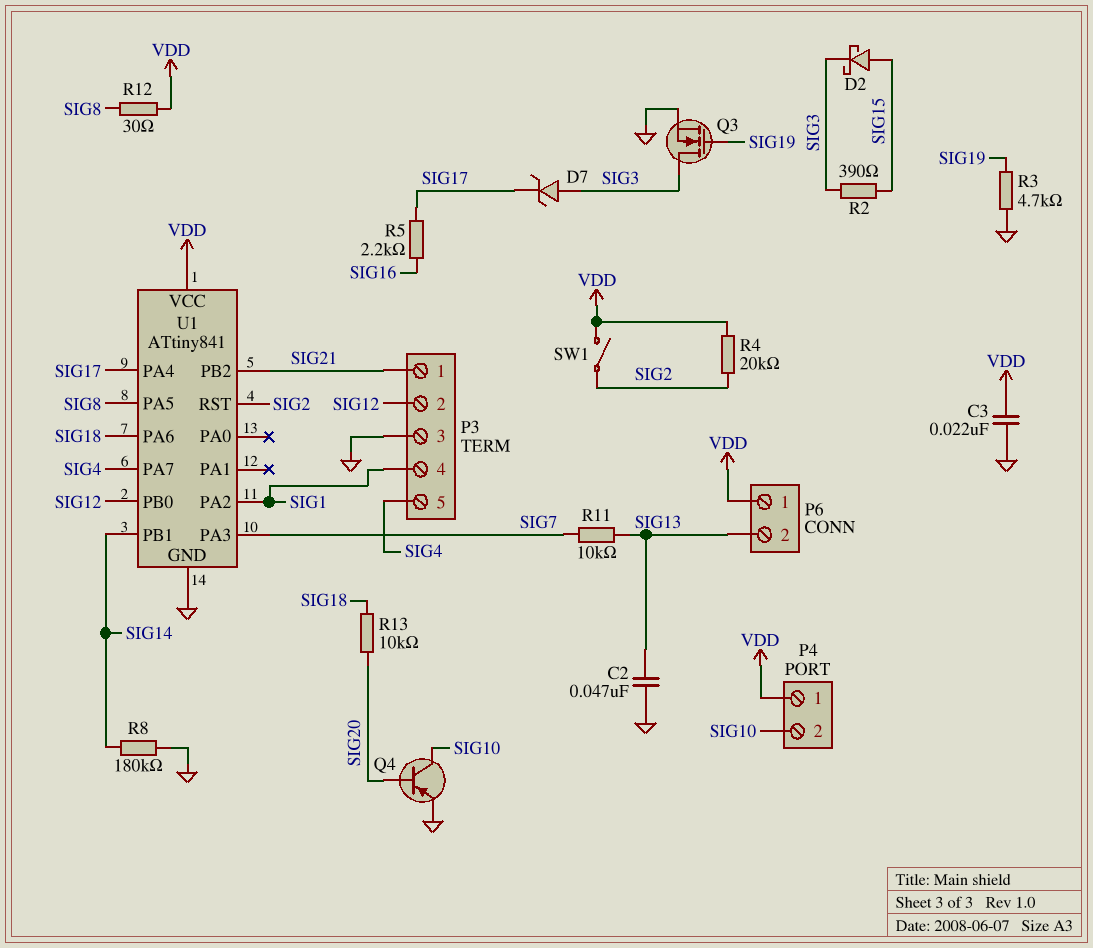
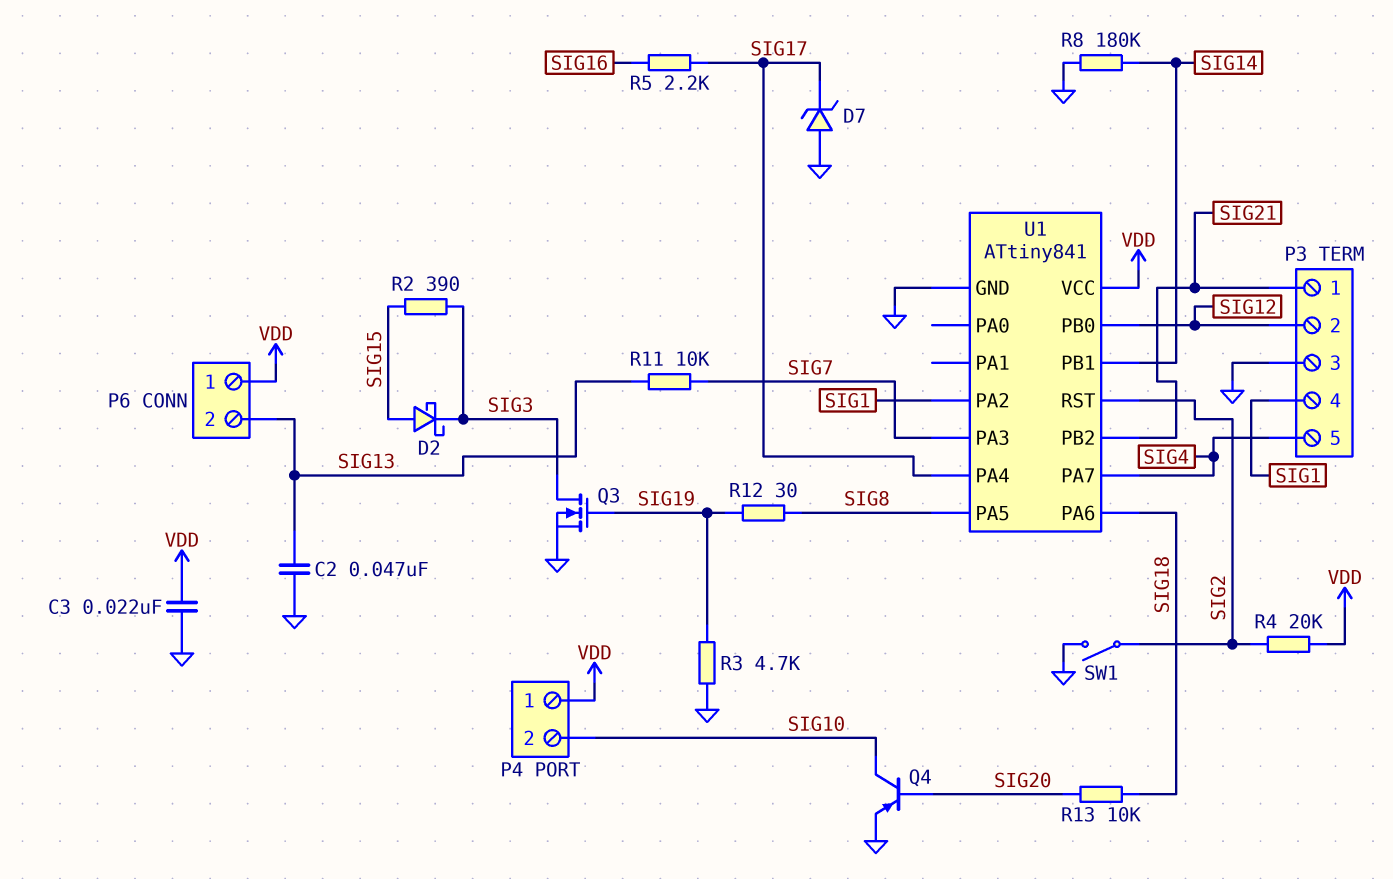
D7: zener (A SIG3, K SIG17) -> zener (A GND, K SIG17)
R12: 30 (SIG8, VDD) -> 30 (SIG8, SIG19)
SW1: switch (SIG2, VDD) -> switch (GND, SIG2)

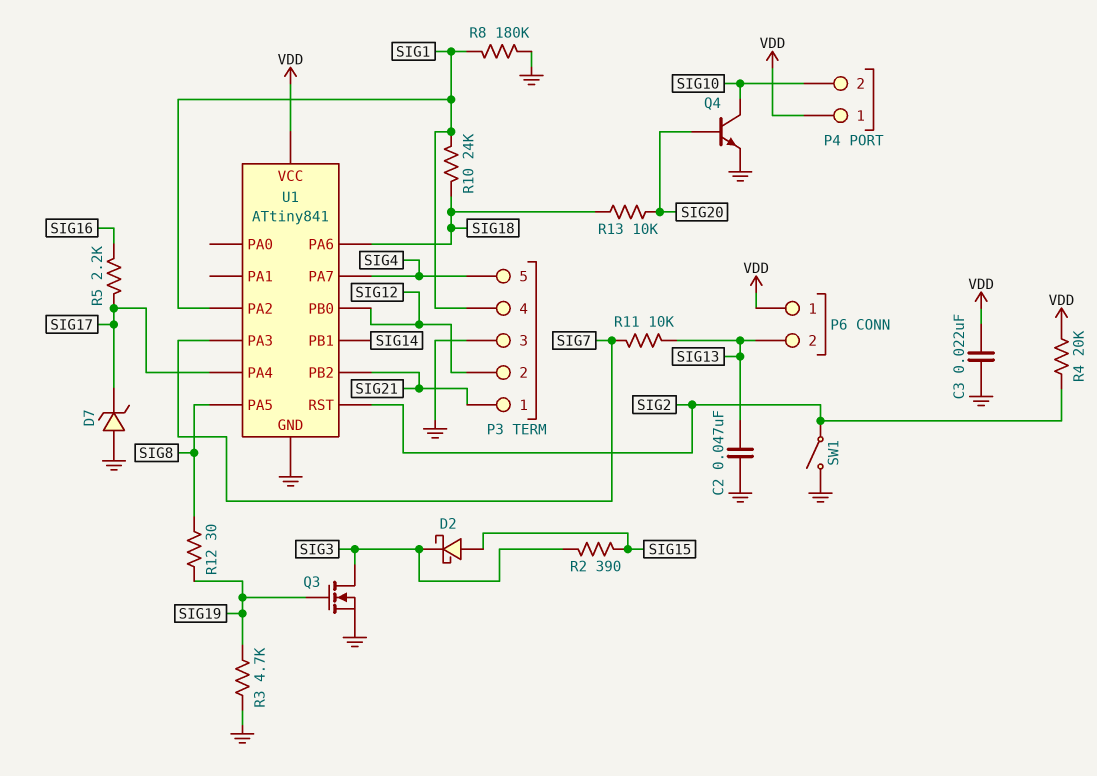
Q4: PNP (B SIG20, C SIG10, E GND) -> NPN (B SIG20, C SIG10, E GND)
R8: 180k (GND, SIG14) -> 180k (GND, SIG1)
R10: none -> 24k (SIG1, SIG18)

